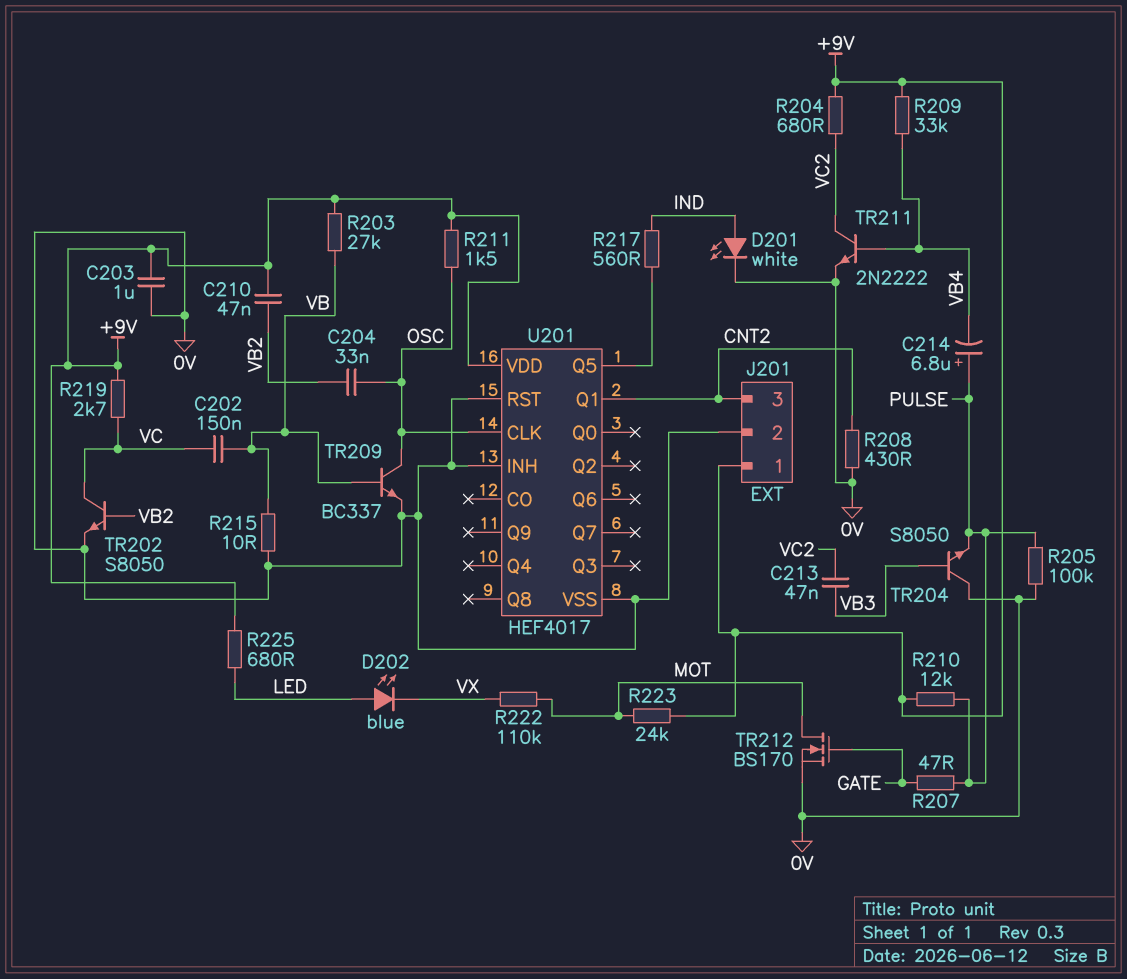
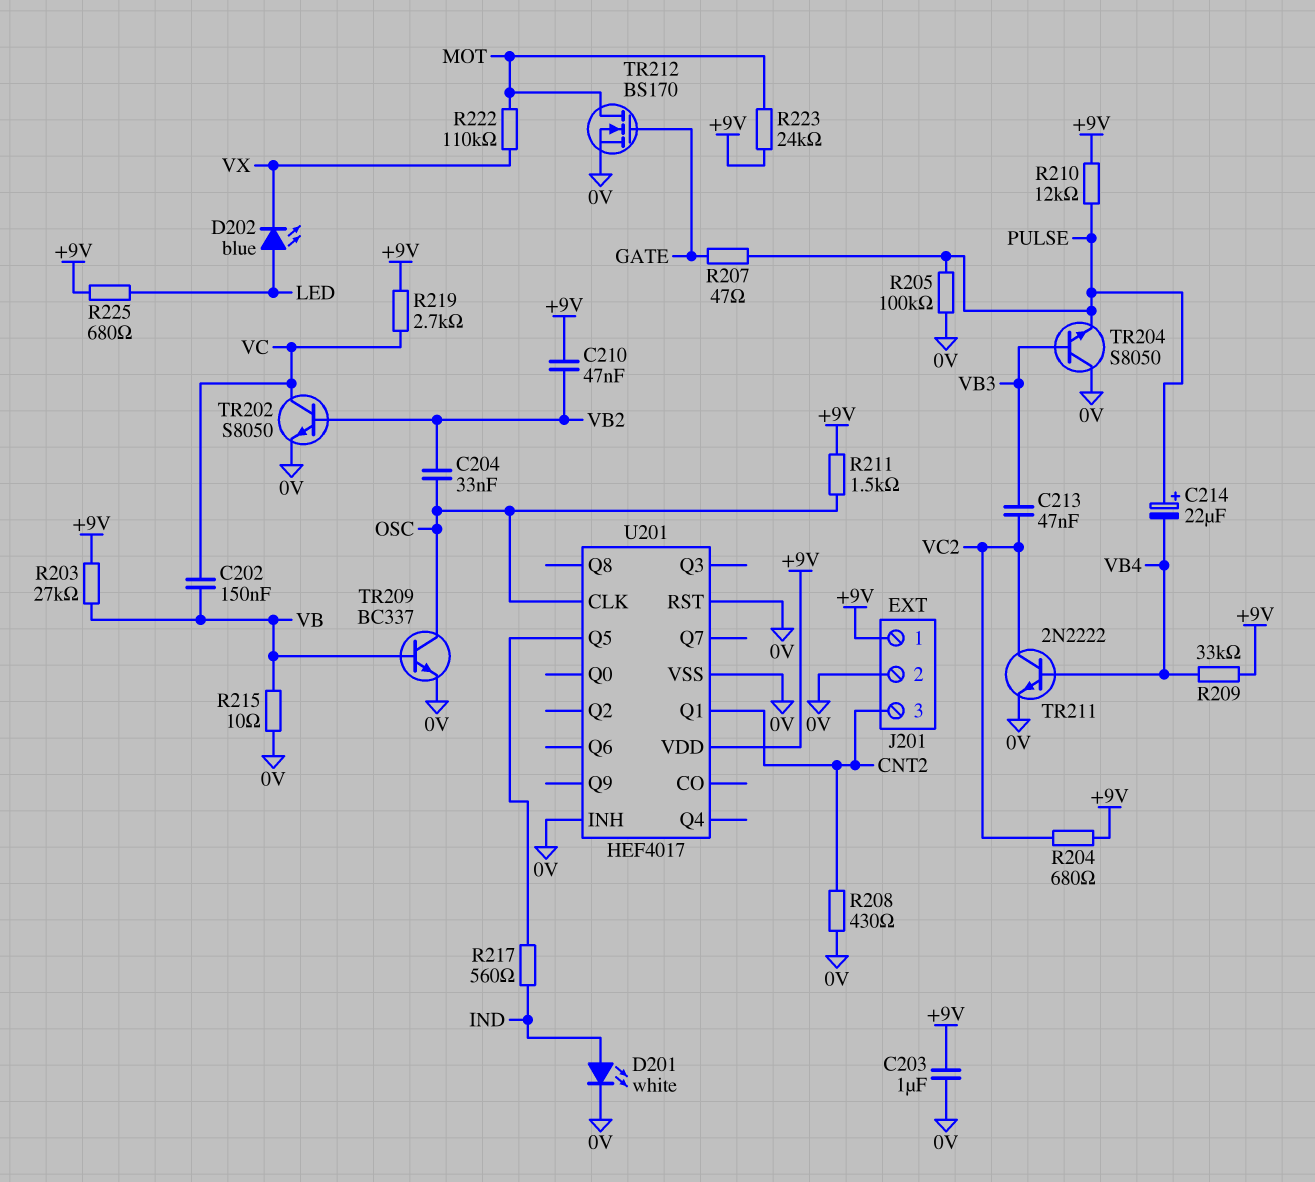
C214: 6.8uF (plus PULSE, minus VB4) -> 22uF (plus PULSE, minus VB4)

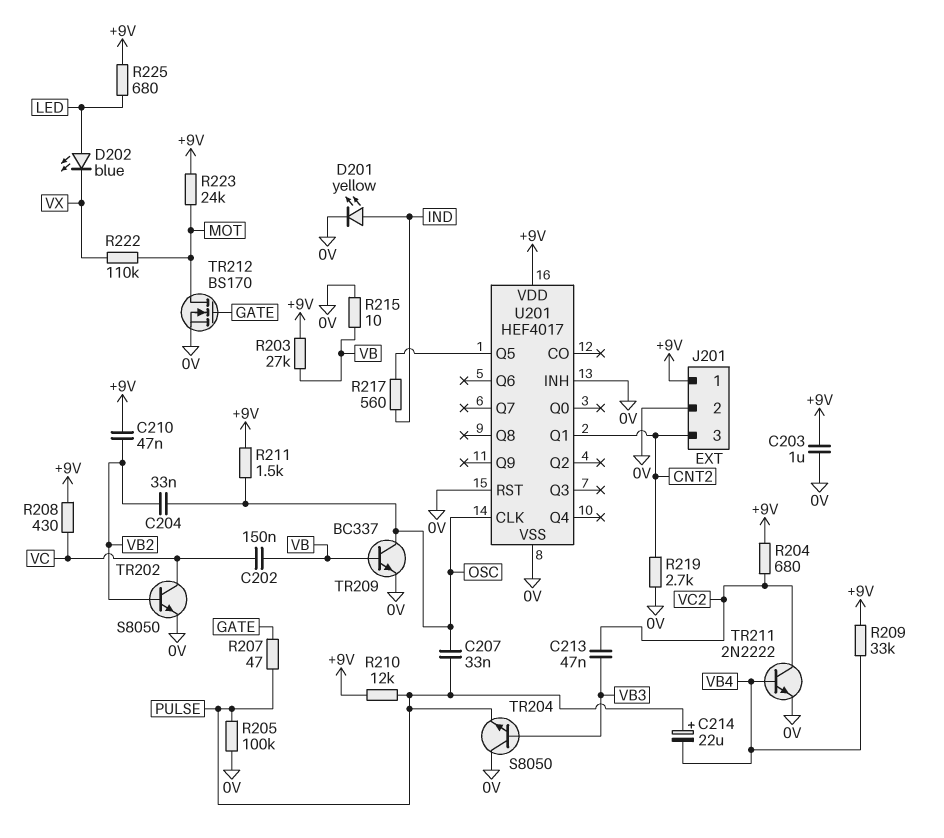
C207: none -> 33nF (OSC, PULSE)
D201: LED white (A IND, K 0V) -> LED yellow (A IND, K 0V)
R208: 430 (0V, CNT2) -> 430 (+9V, VC)
R219: 2.7k (+9V, VC) -> 2.7k (0V, CNT2)

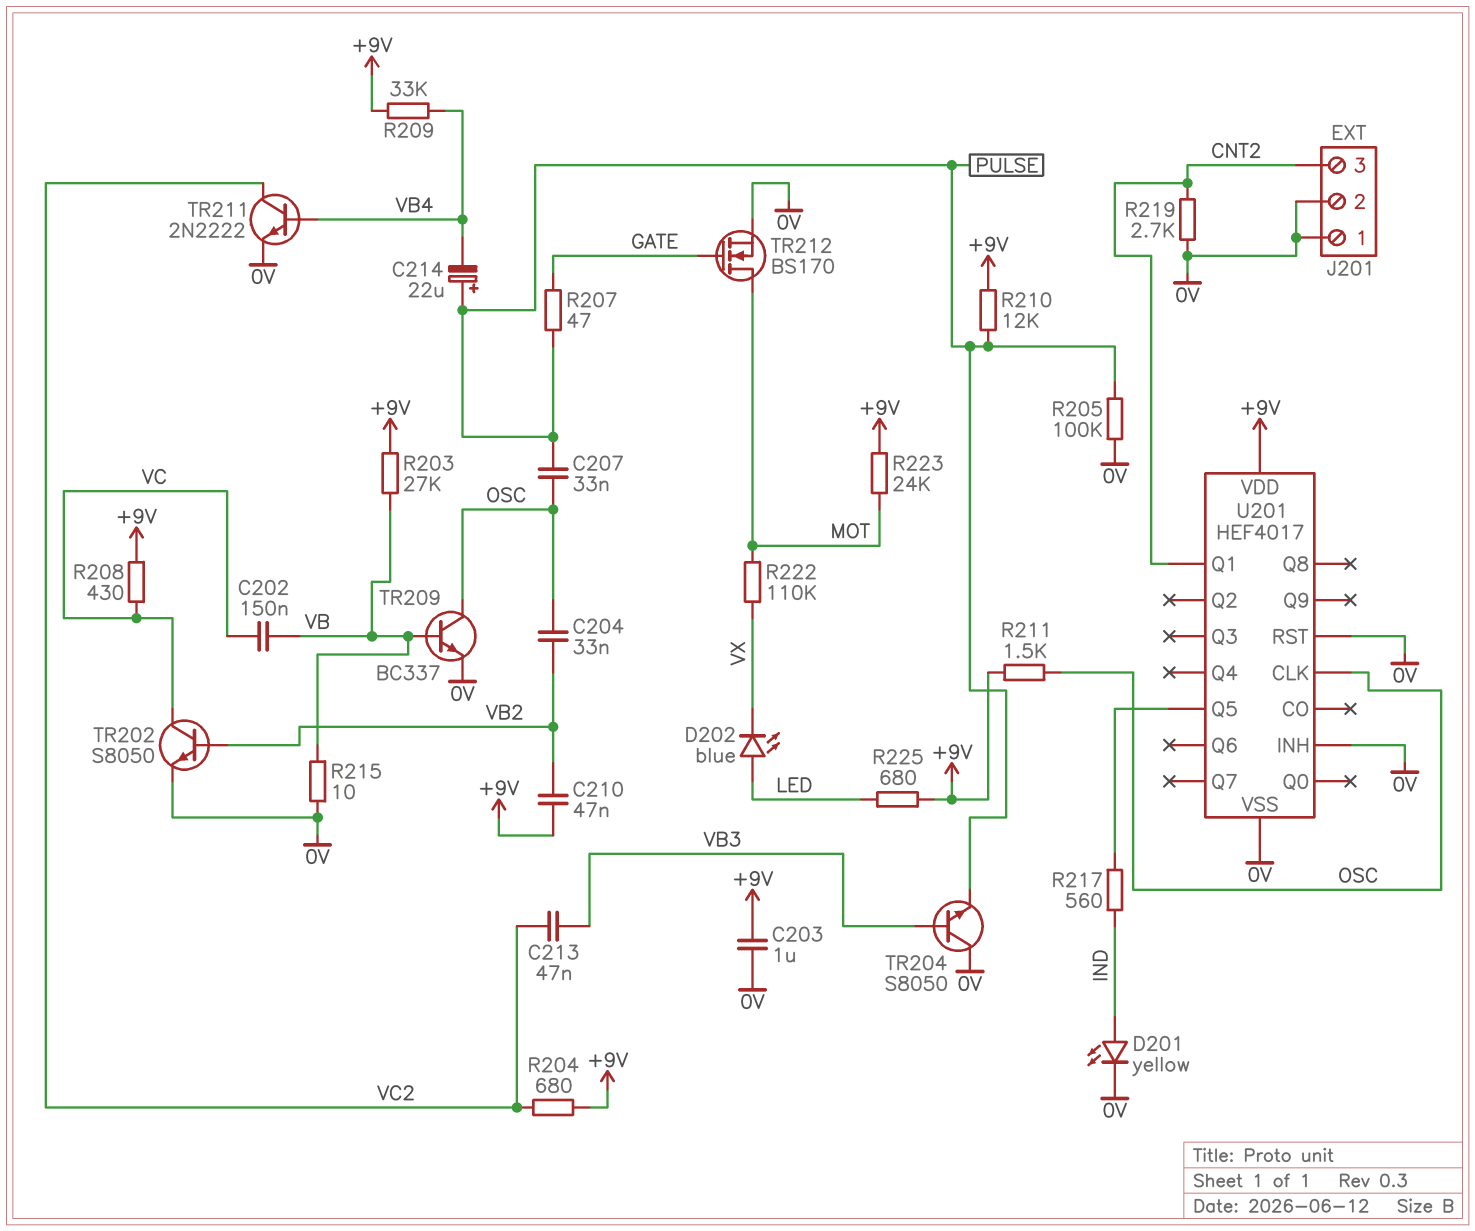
J201 pin 1: +9V -> 0V

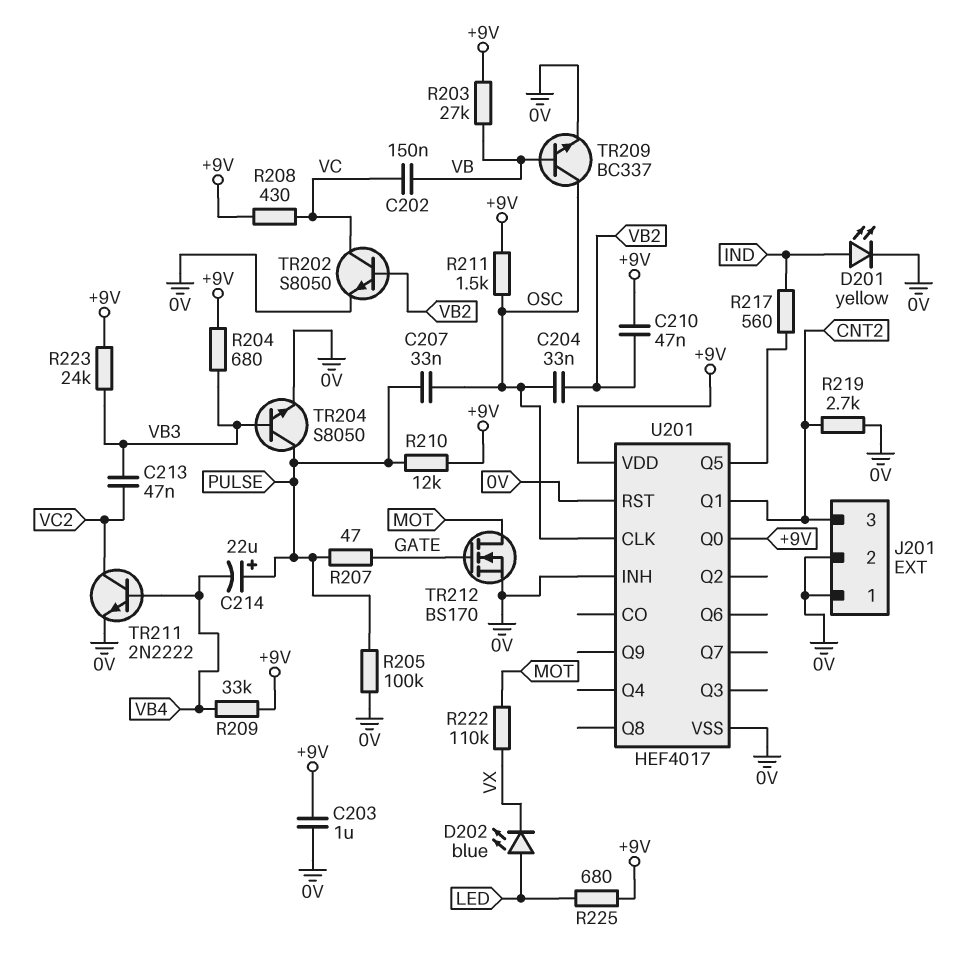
R204: 680 (+9V, VC2) -> 680 (+9V, VB3)
R215: 10 (0V, VB) -> none
R223: 24k (+9V, MOT) -> 24k (+9V, VB3)
TR204: NPN S8050 (B VB3, C 0V, E PULSE) -> NPN S8050 (B VB3, C PULSE, E 0V)
U201 pin Q0: none -> +9V

